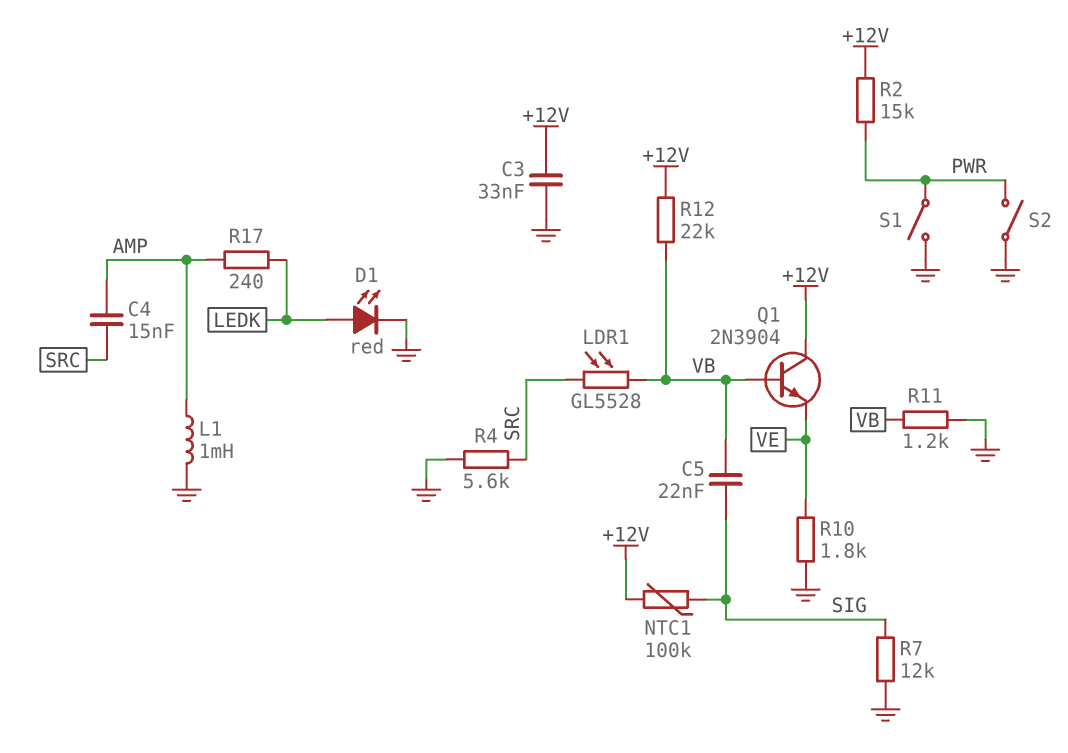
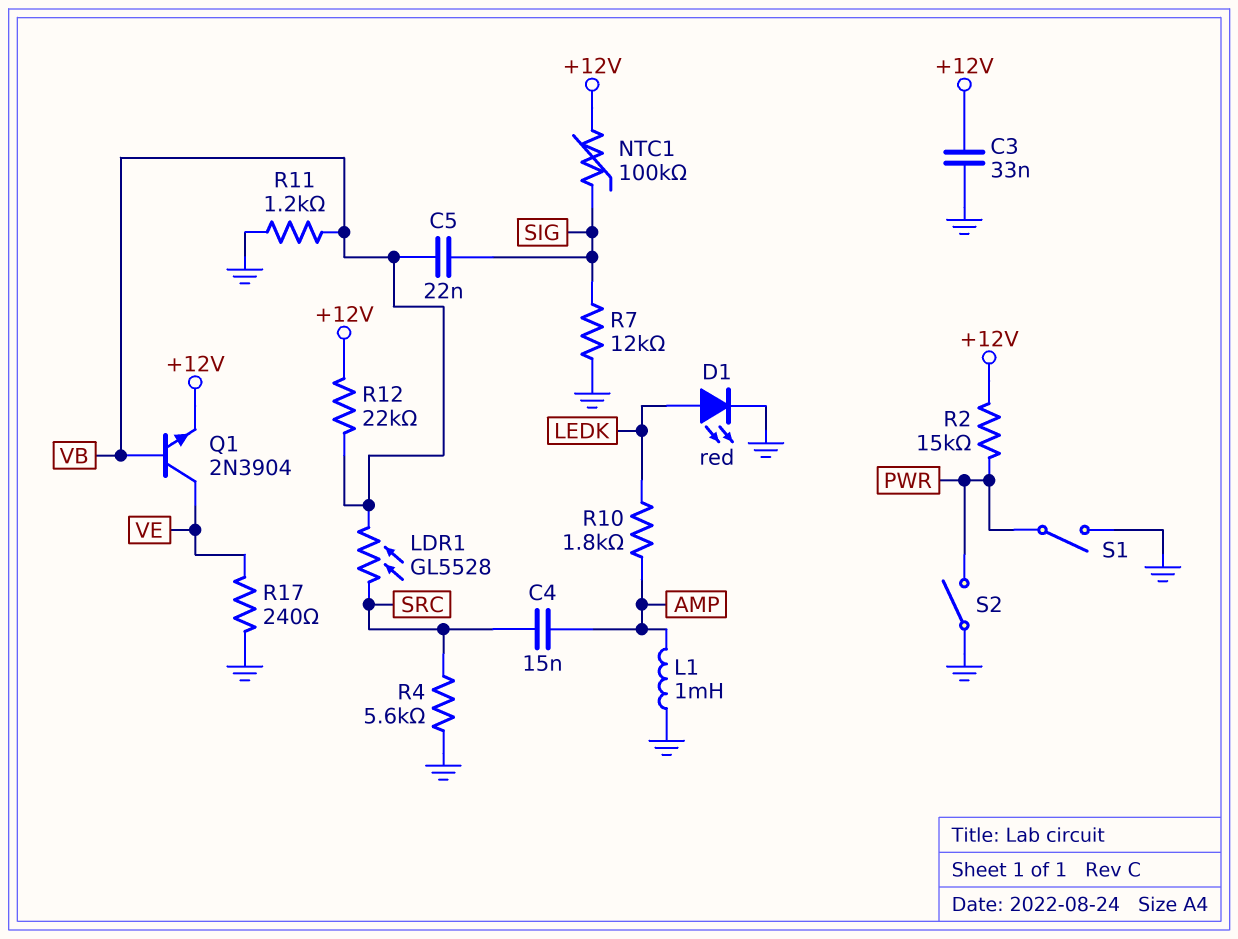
Q1: NPN 2N3904 (B VB, C +12V, E VE) -> NPN 2N3904 (B VB, C VE, E +12V)
R10: 1.8k (GND, VE) -> 1.8k (AMP, LEDK)
R17: 240 (AMP, LEDK) -> 240 (GND, VE)

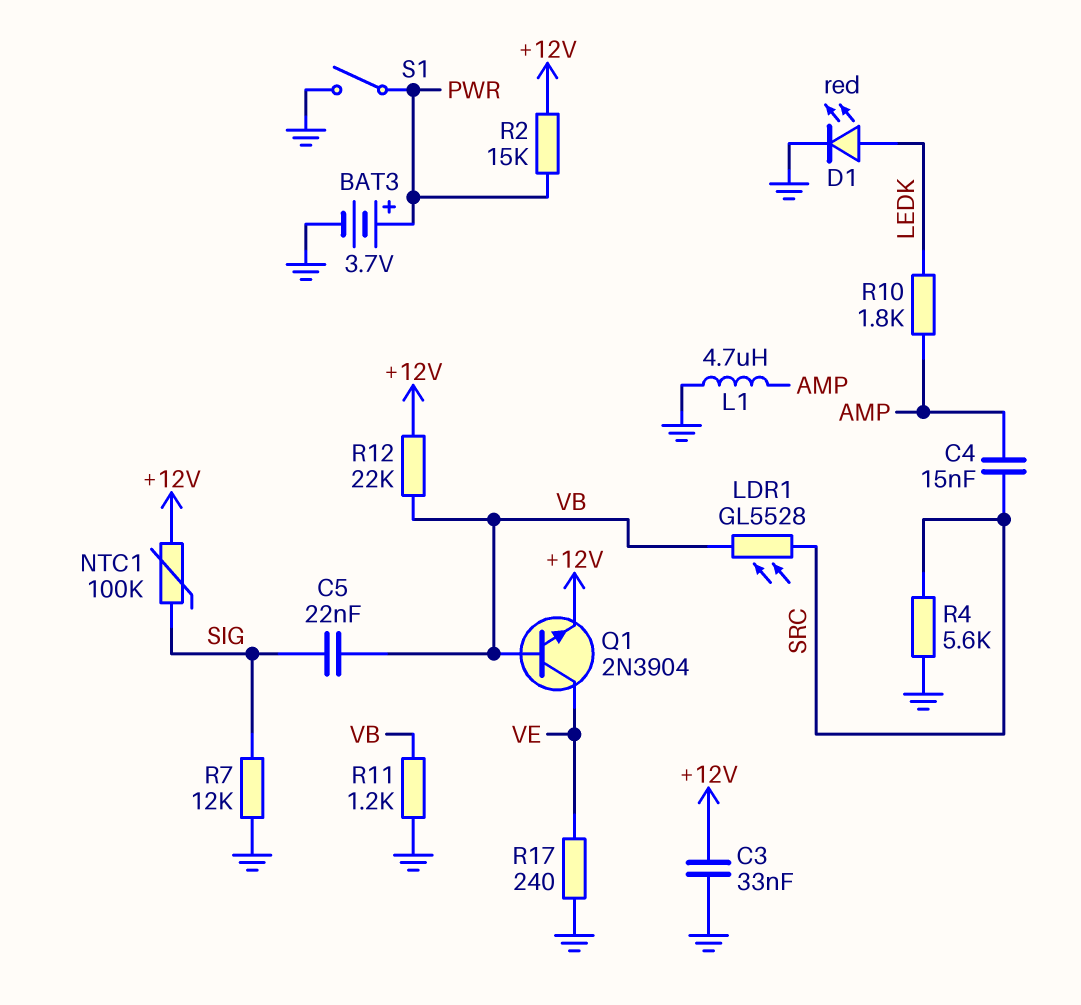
BAT3: none -> 3.7V (plus PWR, minus GND)
L1: 1mH (AMP, GND) -> 4.7uH (AMP, GND)
S2: switch (GND, PWR) -> none

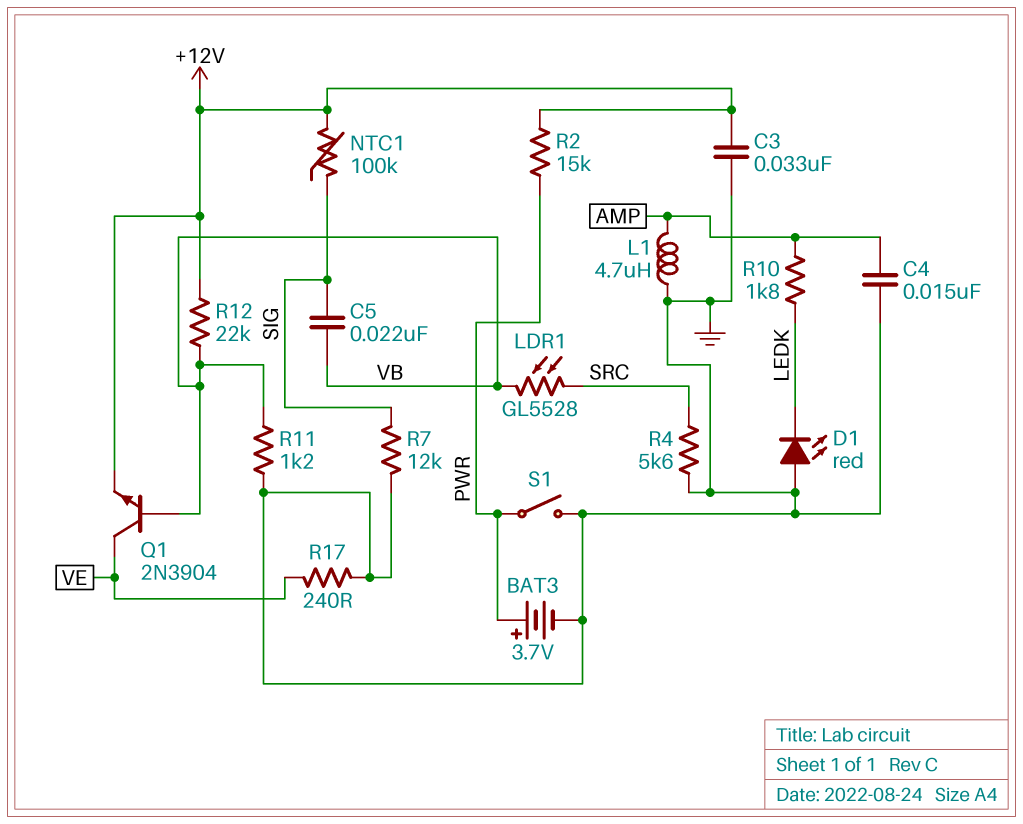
C4: 15nF (AMP, SRC) -> 15nF (AMP, GND)
D1: LED red (A LEDK, K GND) -> LED red (A GND, K LEDK)

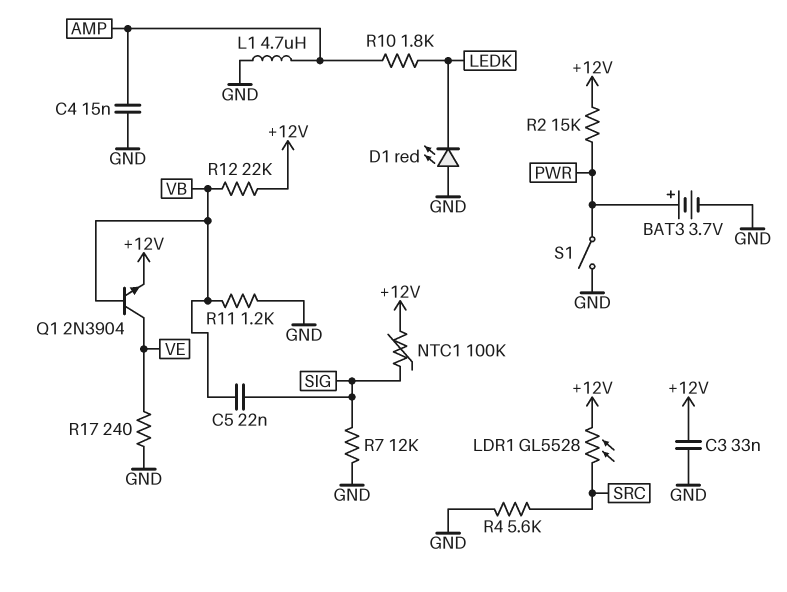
LDR1: GL5528 (SRC, VB) -> GL5528 (+12V, SRC)

